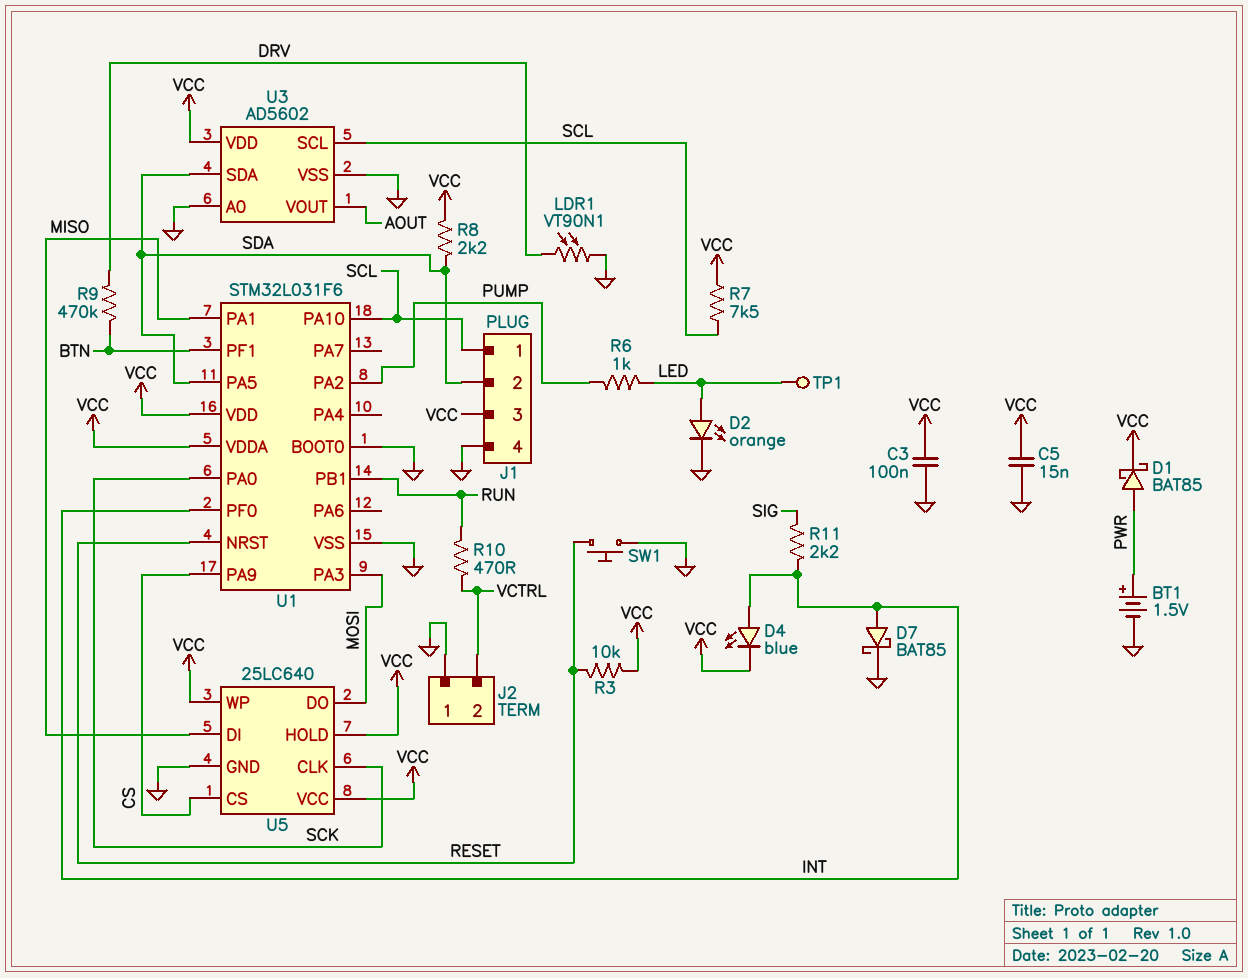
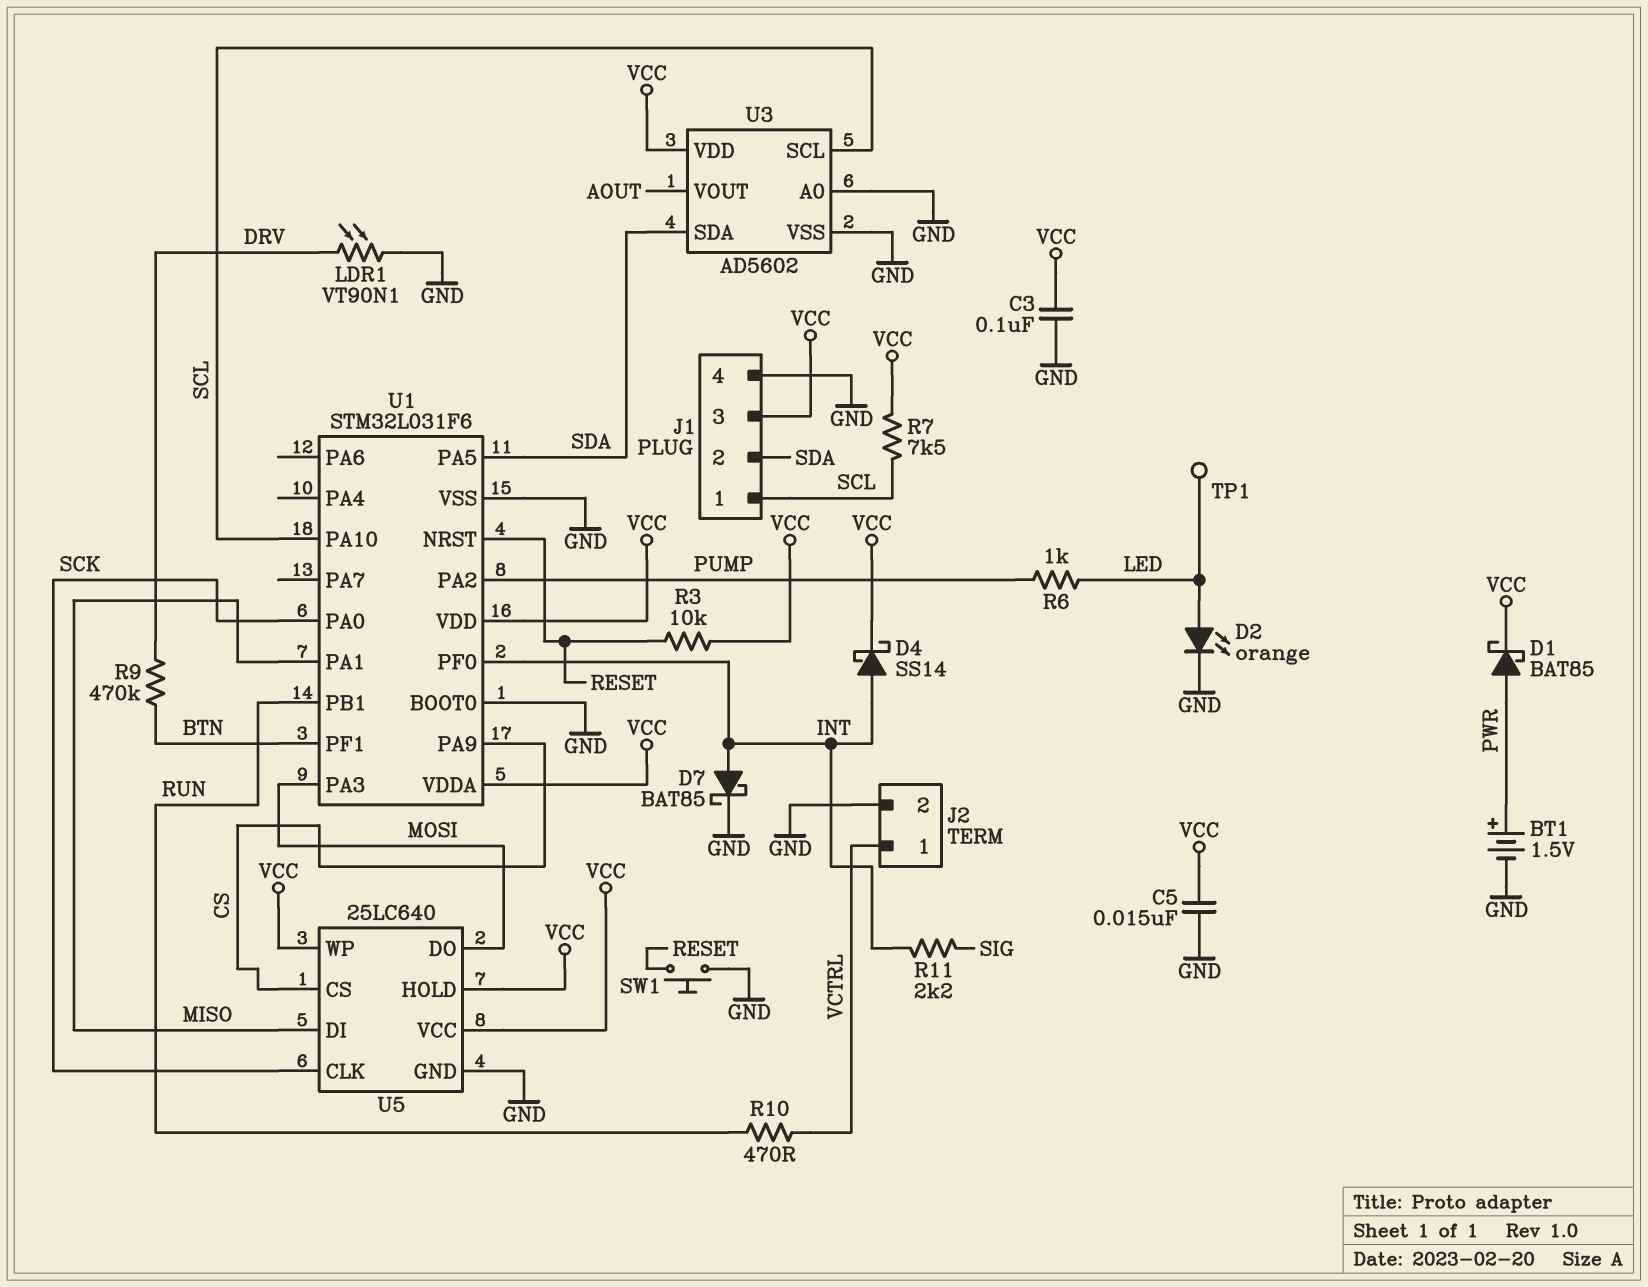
D4: LED blue (A INT, K VCC) -> schottky SS14 (A INT, K VCC)
J2 pin 1: GND -> VCTRL
J2 pin 2: VCTRL -> GND
R8: 2.2k (SDA, VCC) -> none

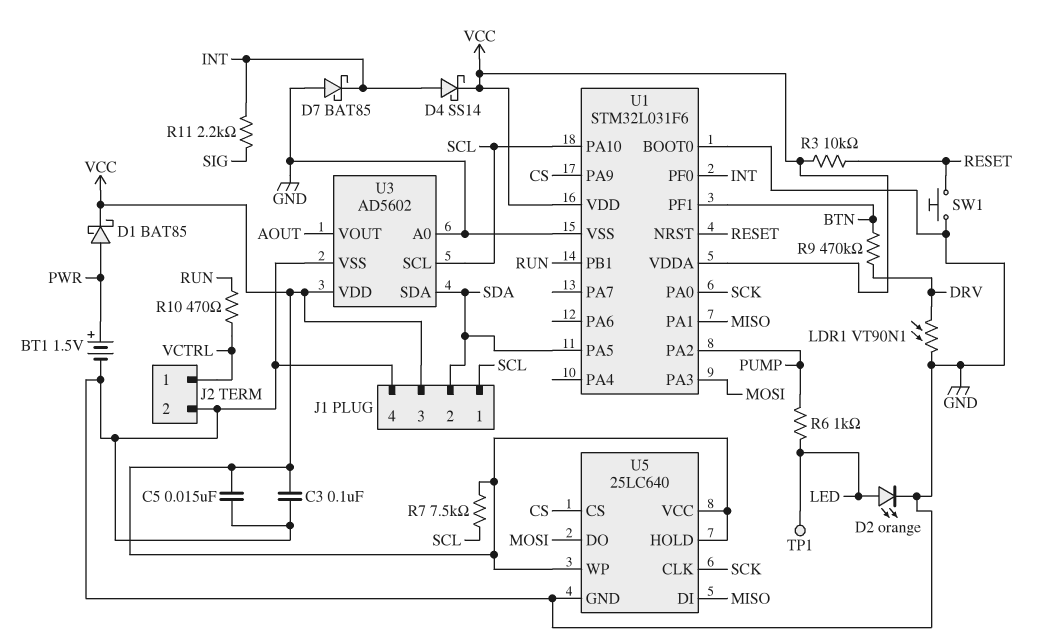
D7: schottky BAT85 (A INT, K GND) -> schottky BAT85 (A GND, K INT)

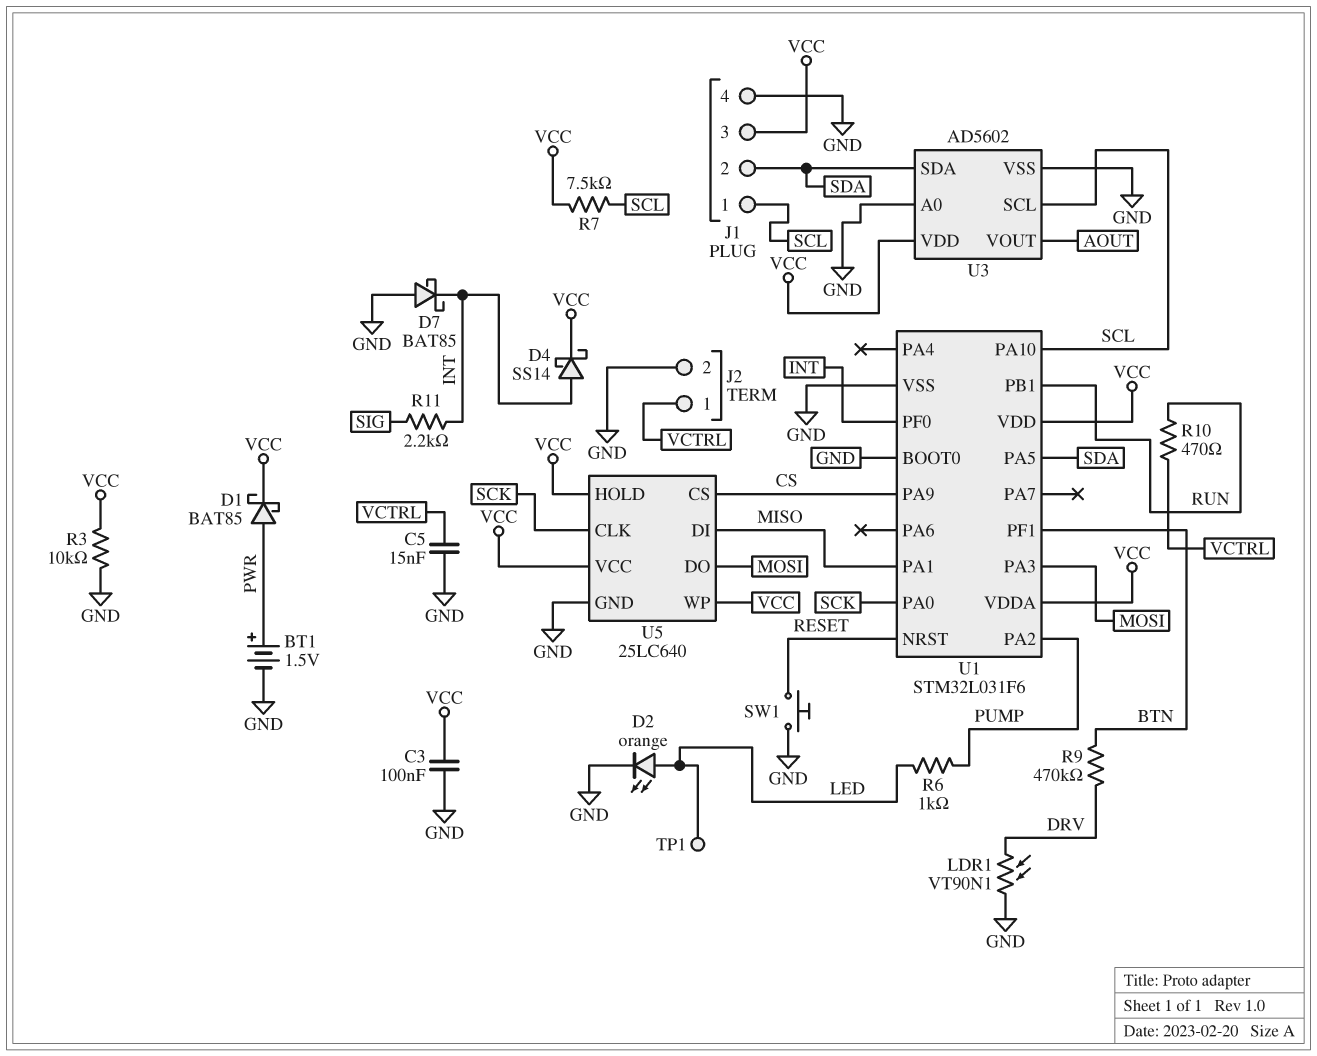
C5: 15nF (GND, VCC) -> 15nF (GND, VCTRL)
R3: 10k (RESET, VCC) -> 10k (GND, VCC)

